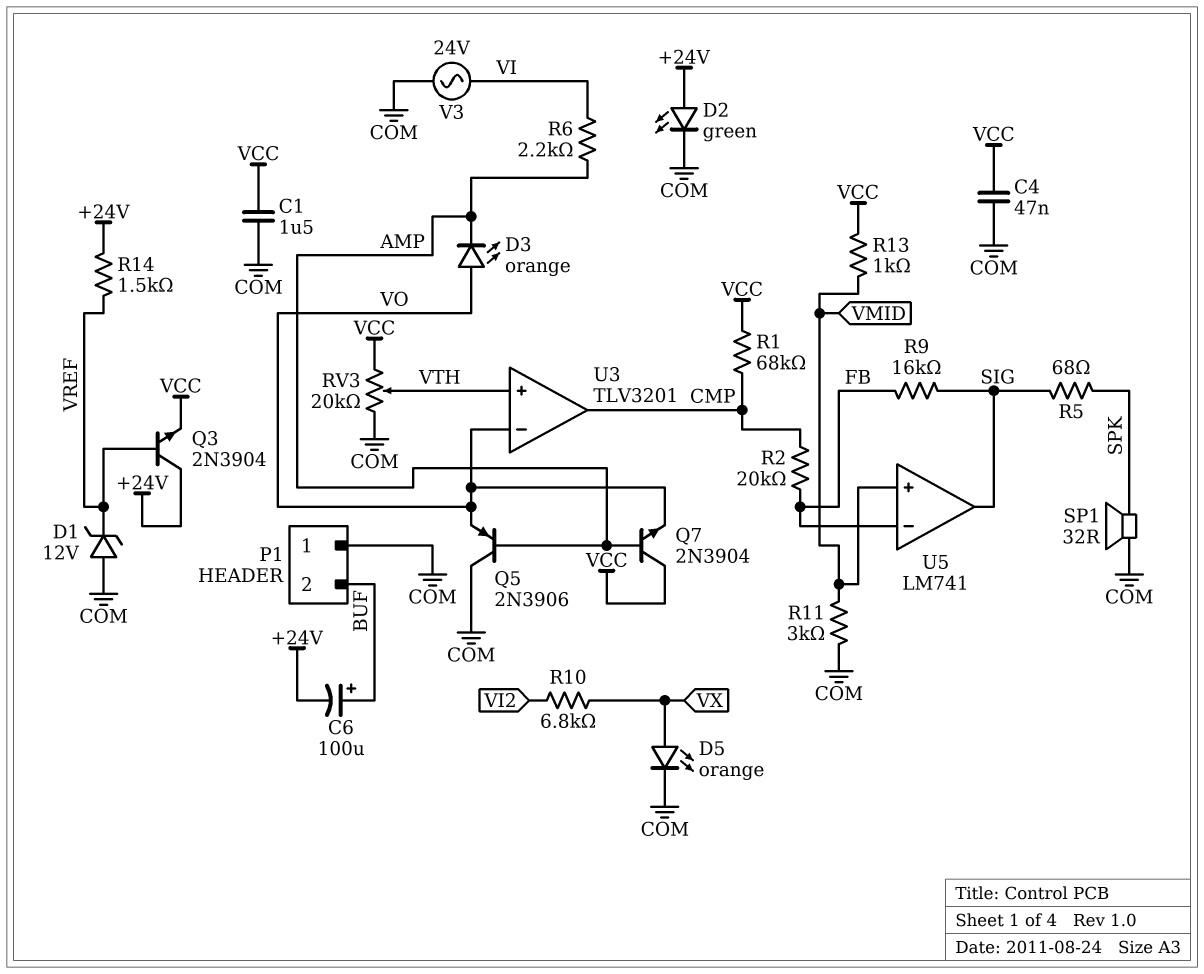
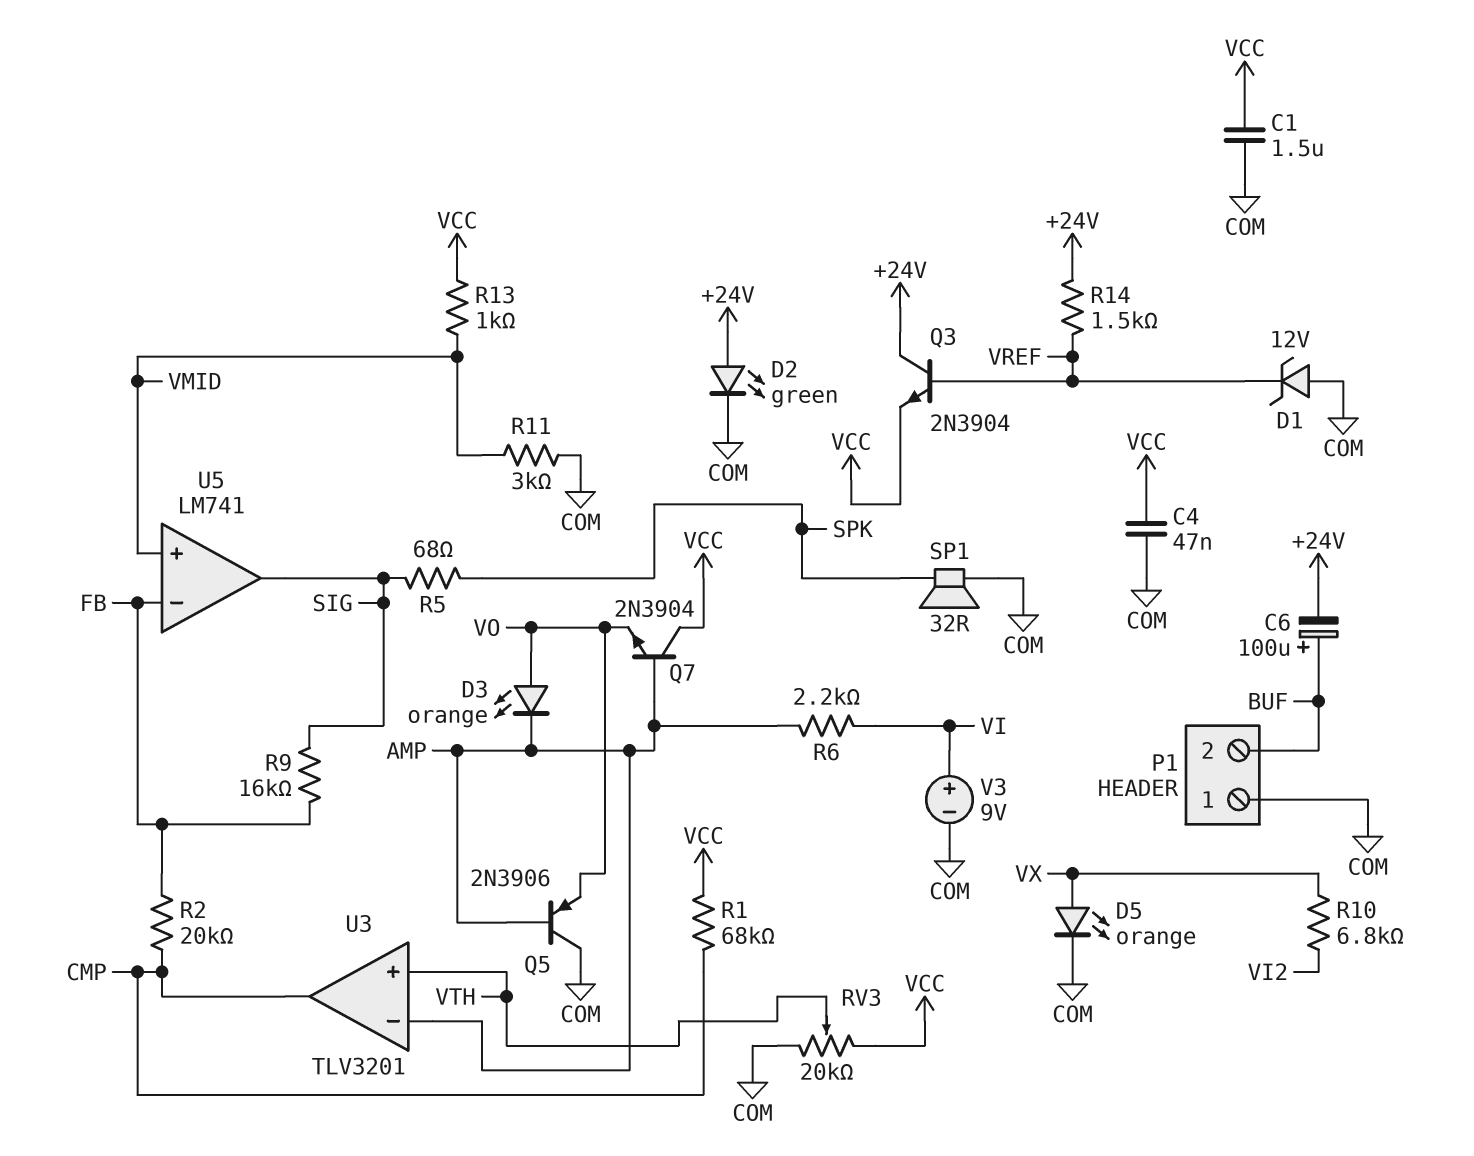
U3 pin in-: VO -> AMP
V3: AC 24V (COM, VI) -> 9V (plus VI, minus COM)

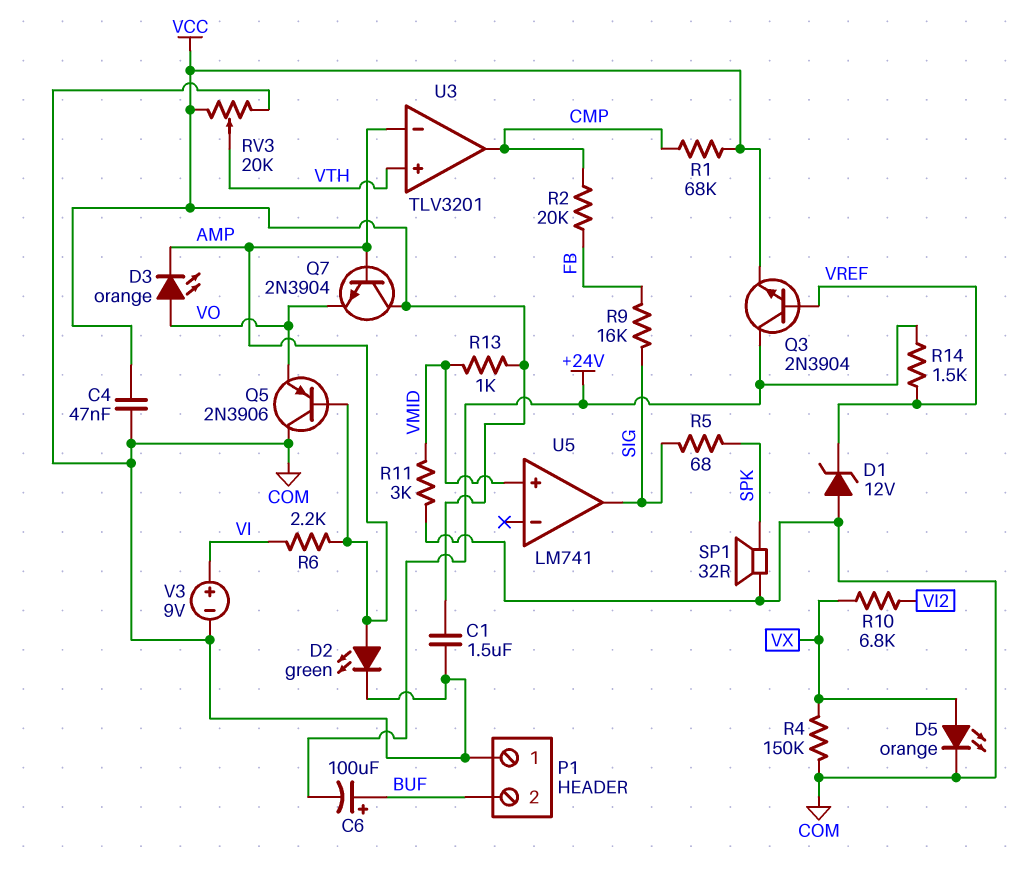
D2: LED green (A +24V, K COM) -> LED green (A AMP, K COM)
R4: none -> 150k (COM, VX)
U5 pin in-: FB -> none

